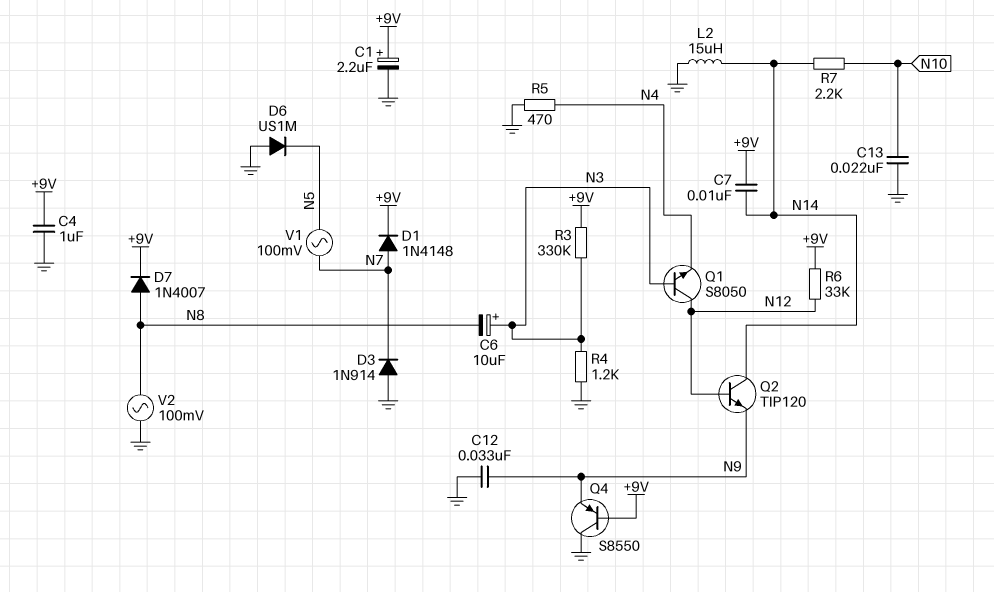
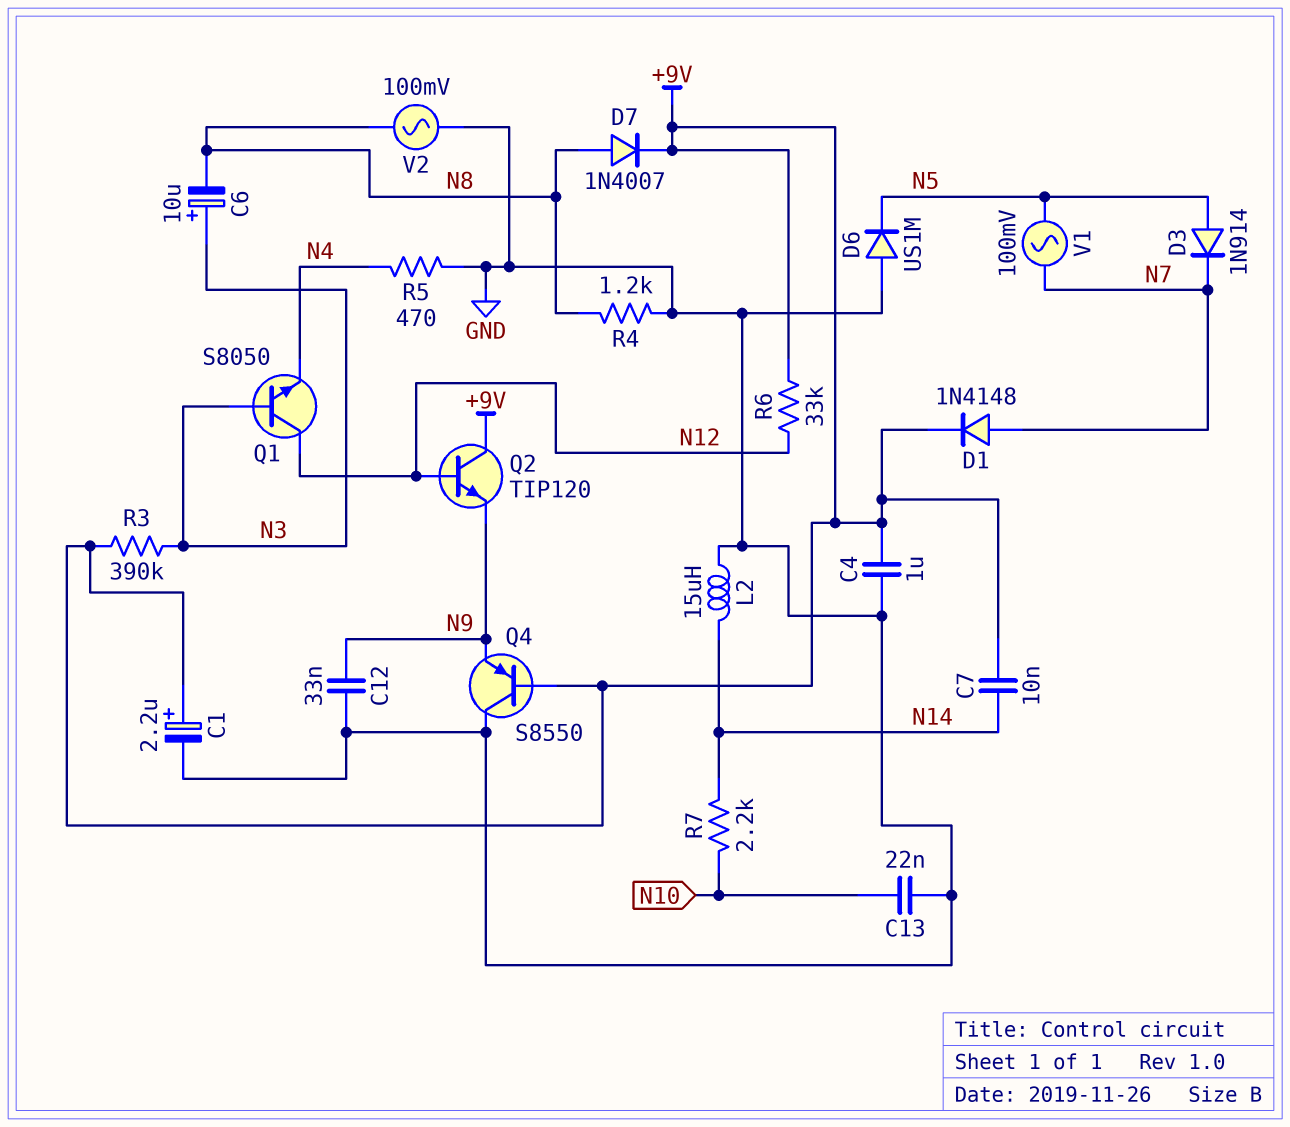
D3: diode 1N914 (A GND, K N7) -> diode 1N914 (A N5, K N7)
Q2: NPN TIP120 (B N12, C N14, E N9) -> NPN TIP120 (B N12, C +9V, E N9)
R3: 330k (+9V, N3) -> 390k (+9V, N3)
R4: 1.2k (GND, N3) -> 1.2k (GND, N8)

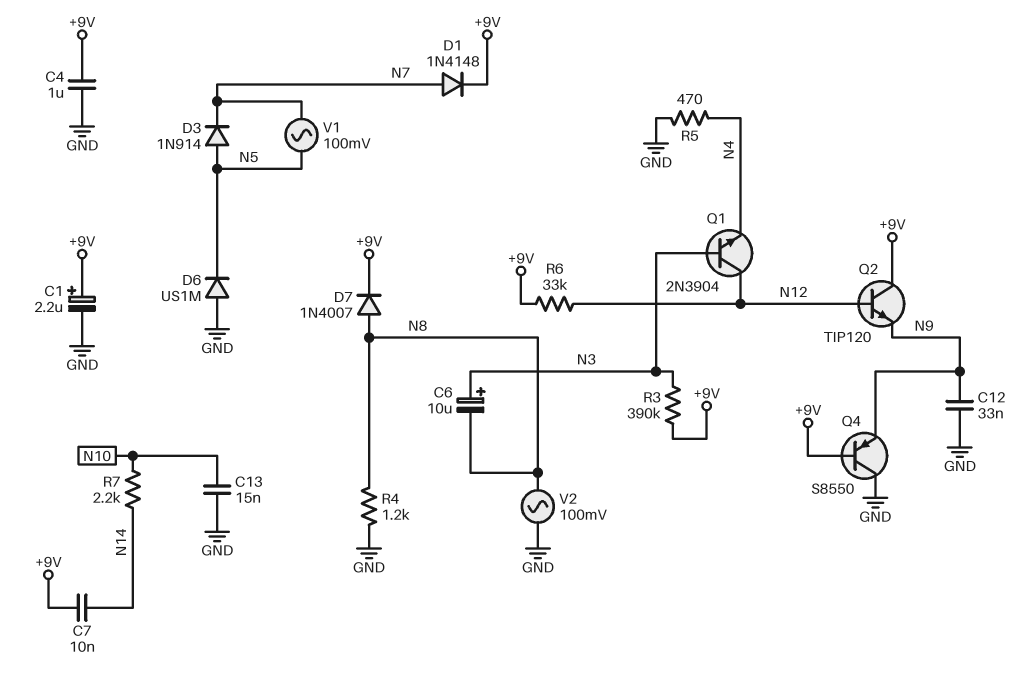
C13: 22nF (GND, N10) -> 15nF (GND, N10)
L2: 15uH (GND, N14) -> none
Q1: NPN S8050 (B N3, C N12, E N4) -> NPN 2N3904 (B N3, C N12, E N4)

